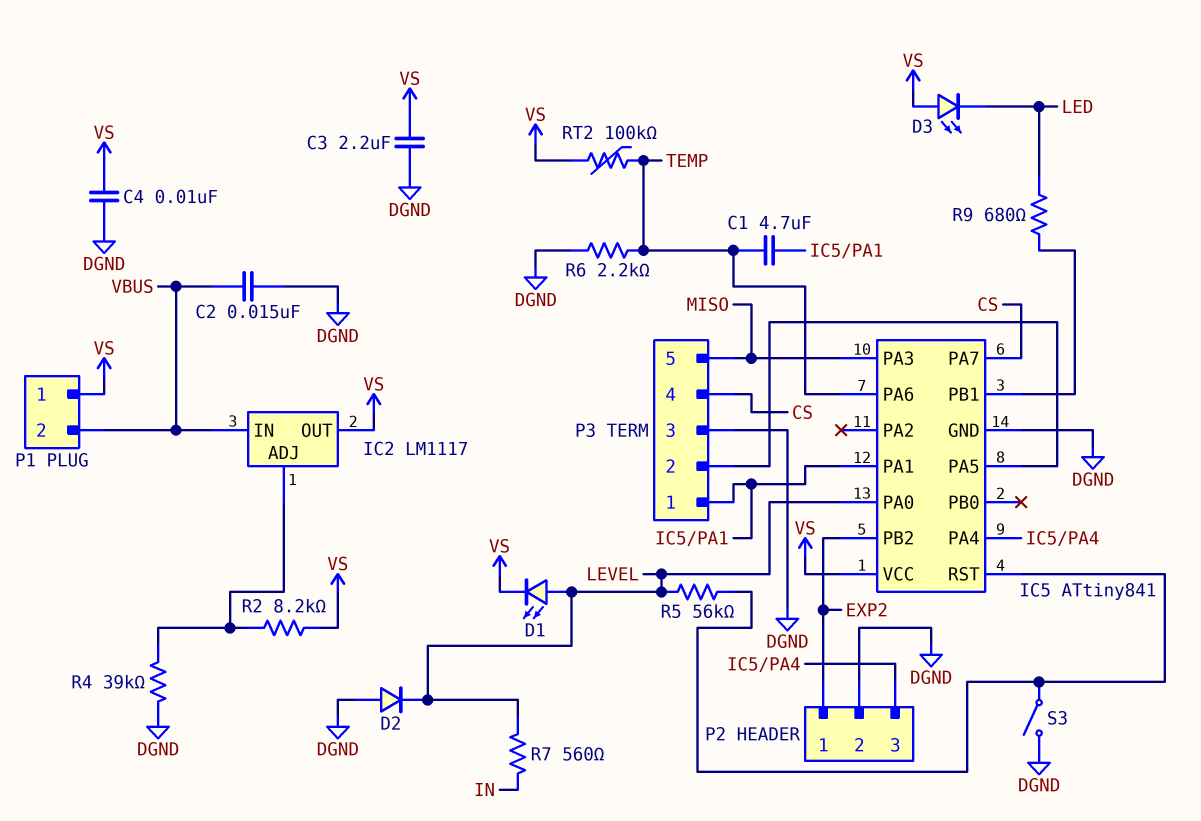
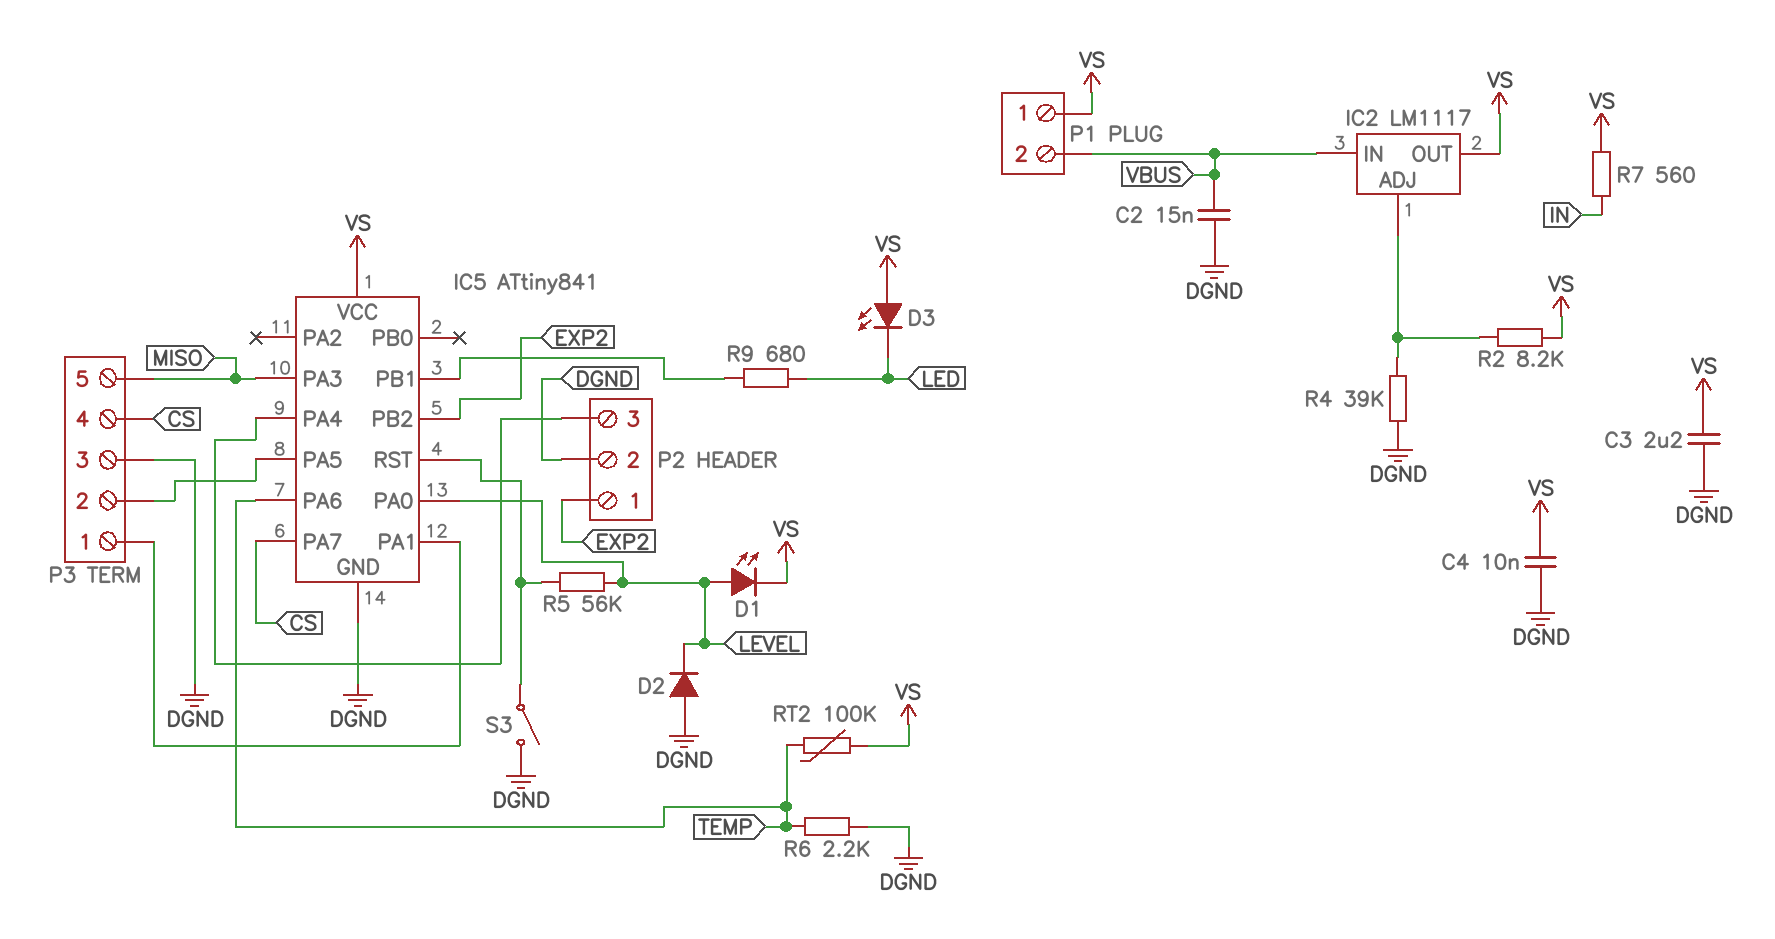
C1: 4.7uF (IC5/PA1, TEMP) -> none
R7: 560 (IN, LEVEL) -> 560 (IN, VS)

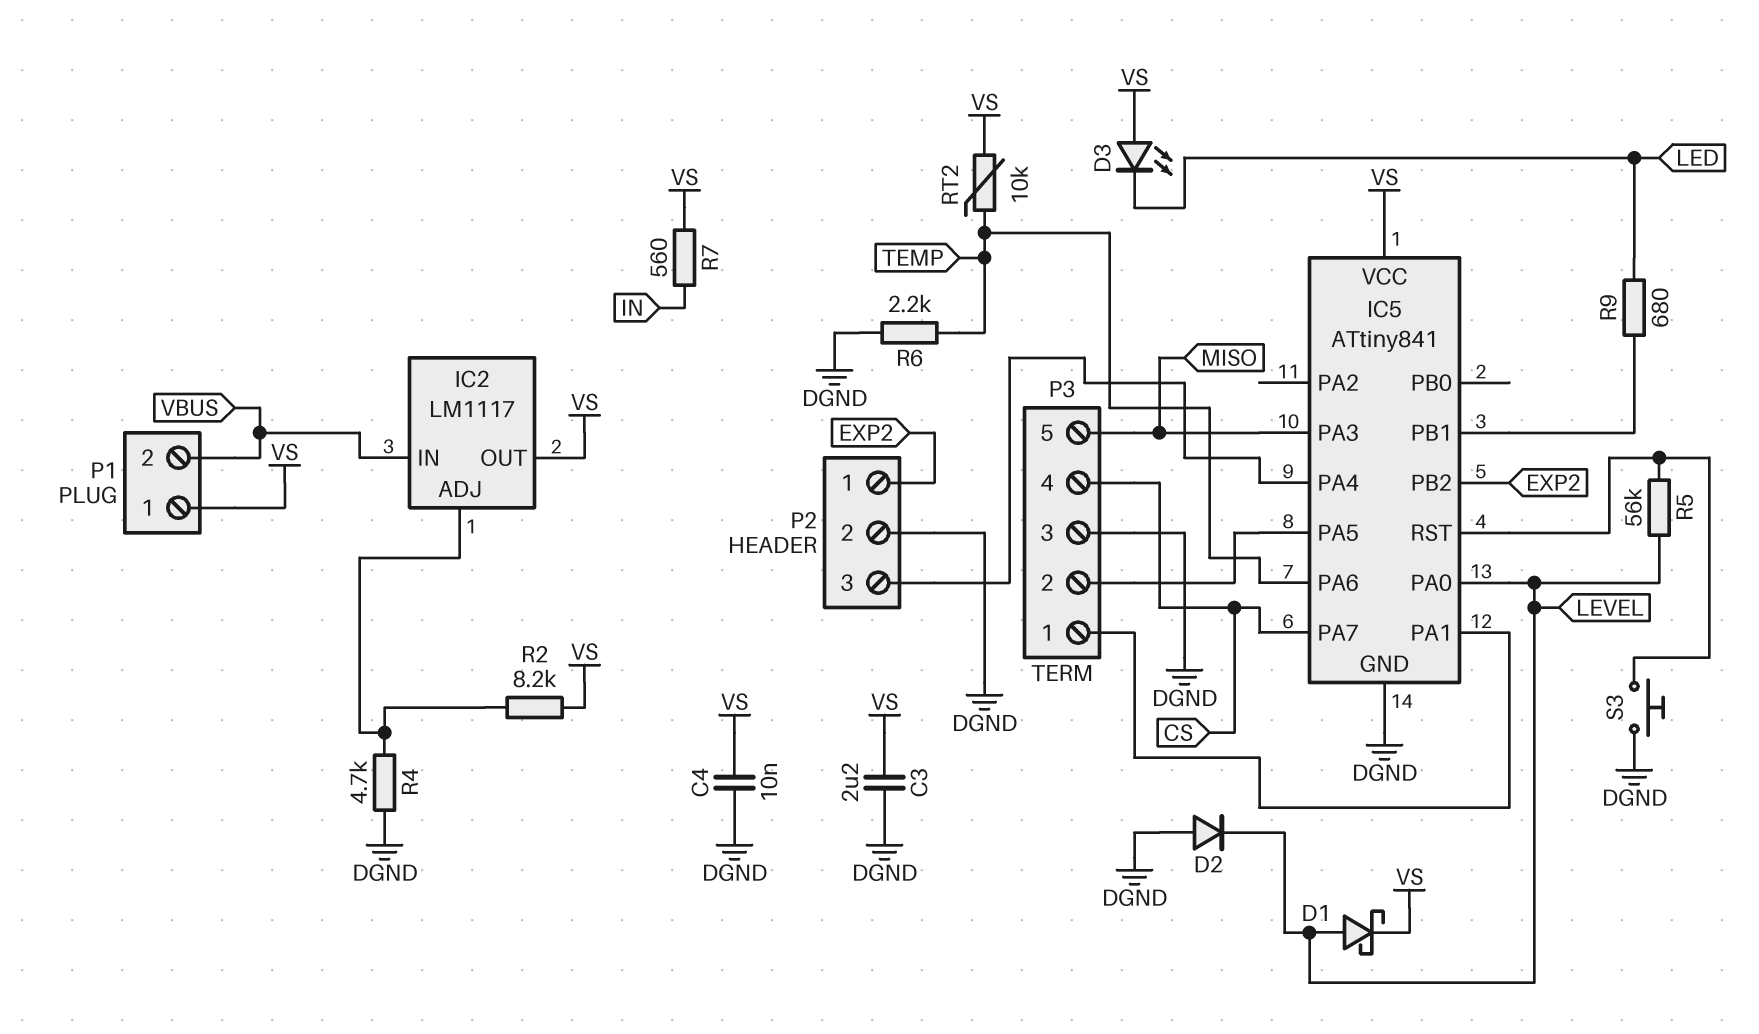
C2: 15nF (DGND, VBUS) -> none
D1: LED (A LEVEL, K VS) -> schottky (A LEVEL, K VS)
R4: 39k (DGND, IC2/ADJ) -> 4.7k (DGND, IC2/ADJ)
RT2: 100k (TEMP, VS) -> 10k (TEMP, VS)
S3: switch (DGND, IC5/RST) -> button (DGND, IC5/RST)

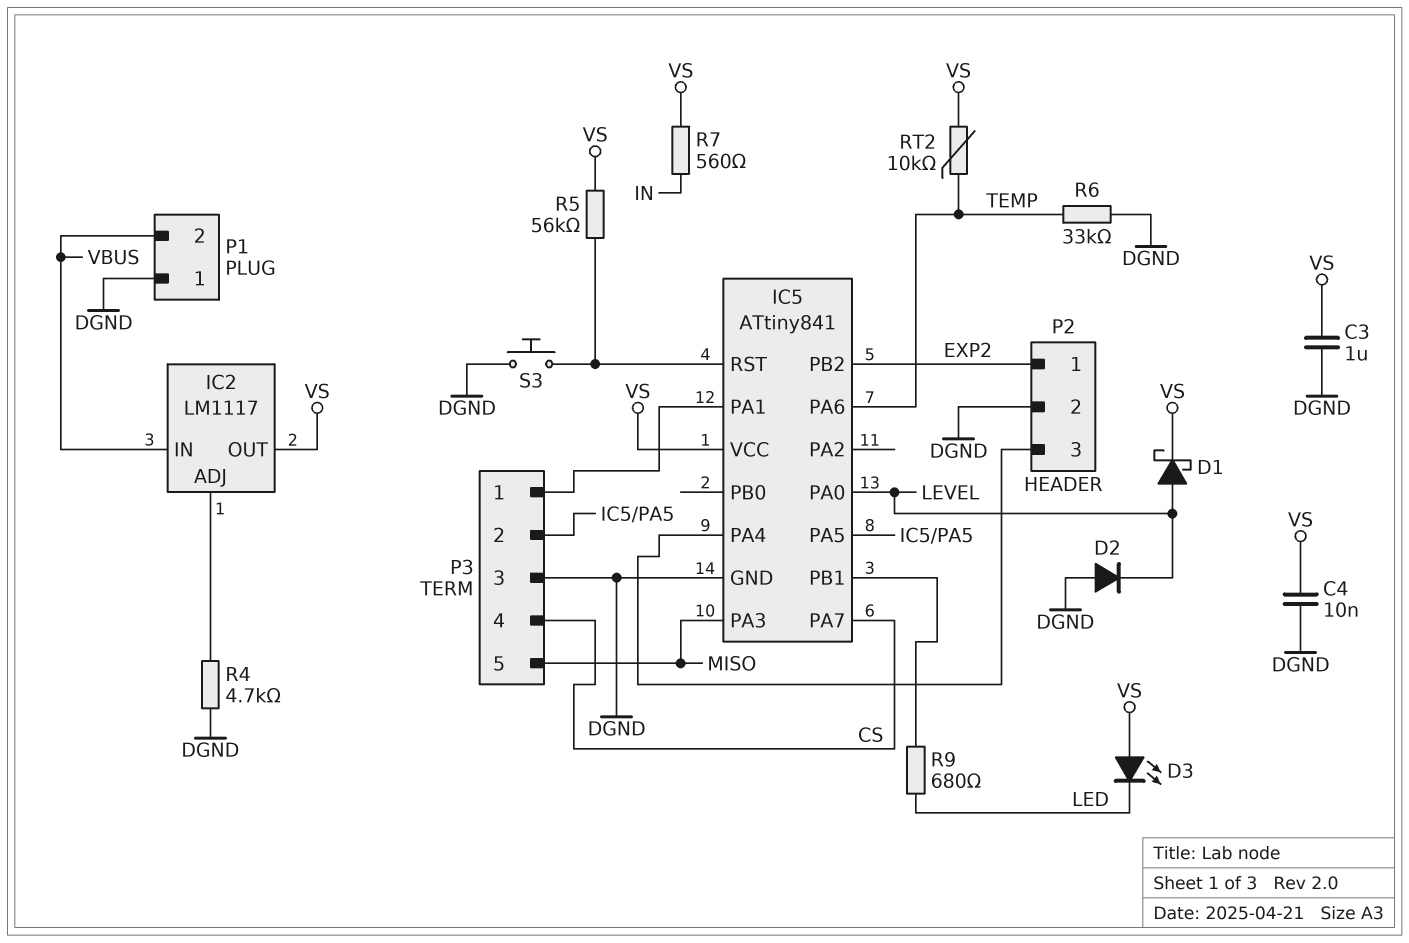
C3: 2.2uF (DGND, VS) -> 1uF (DGND, VS)
P1 pin 1: VS -> DGND
R2: 8.2k (IC2/ADJ, VS) -> none
R5: 56k (IC5/RST, LEVEL) -> 56k (IC5/RST, VS)
R6: 2.2k (DGND, TEMP) -> 33k (DGND, TEMP)

